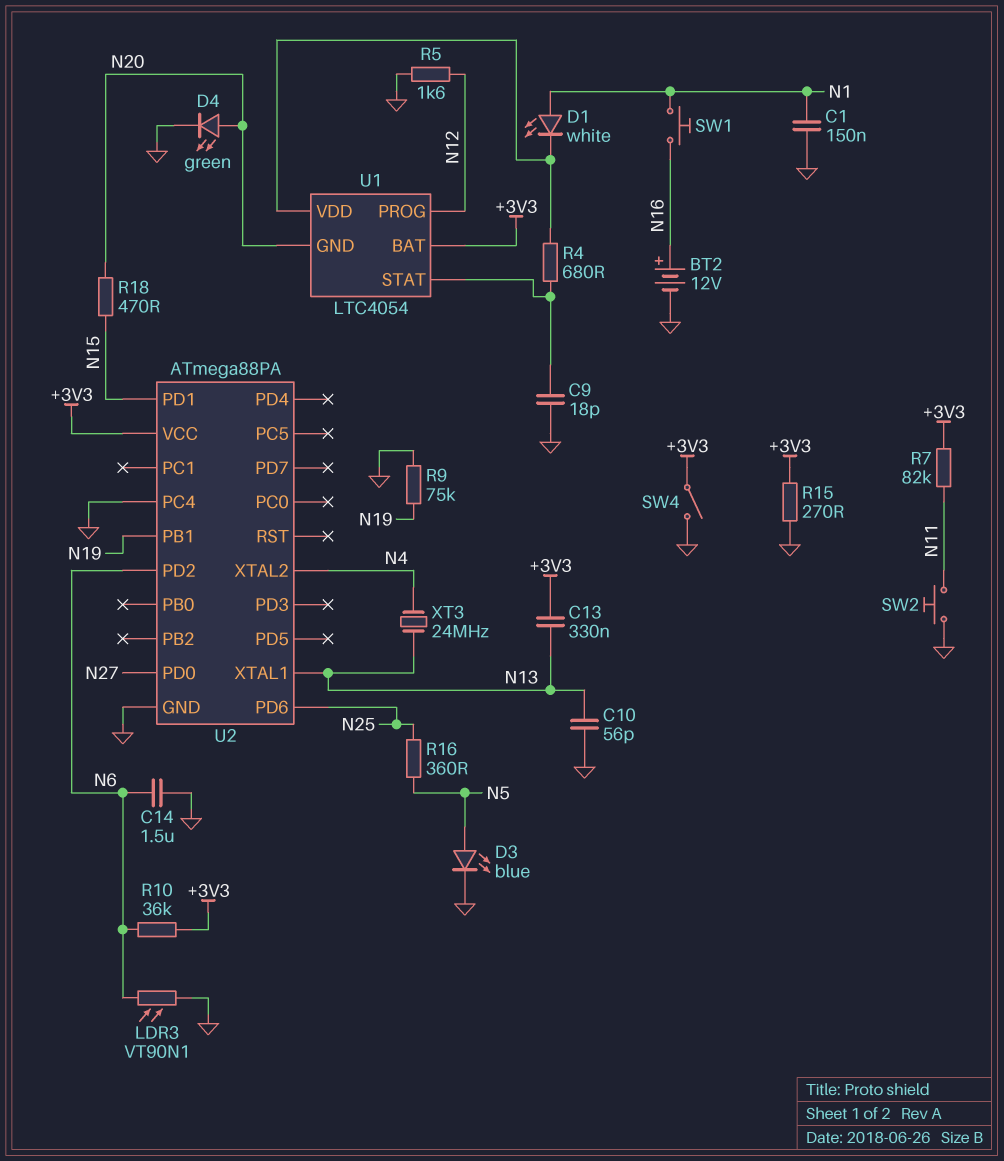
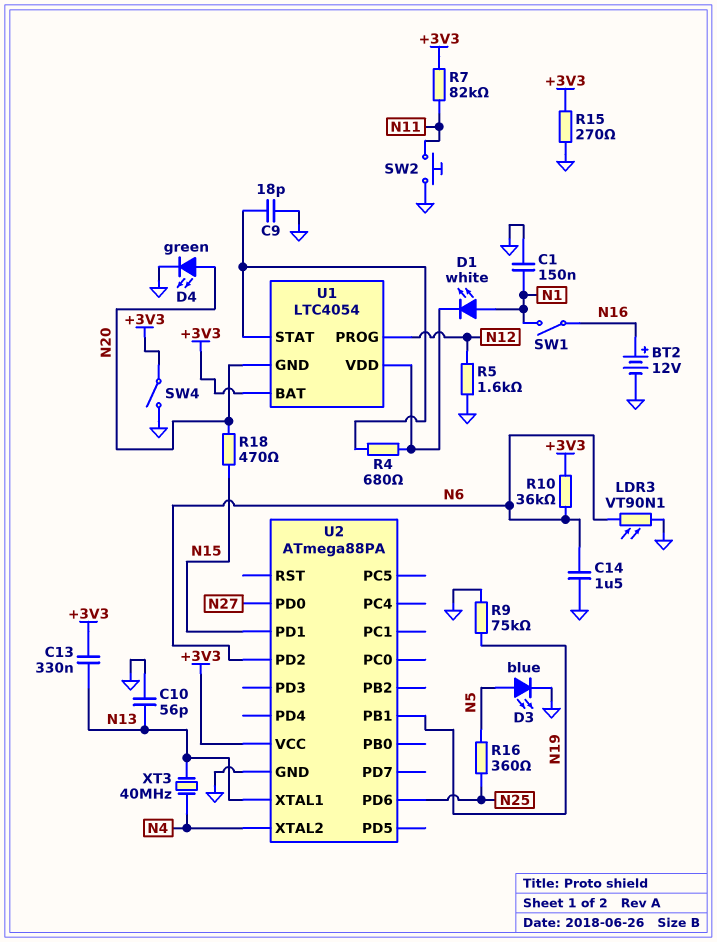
SW1: button (N1, N16) -> switch (N1, N16)
U2 pin PC4: GND -> none
XT3: 24MHz (N4, N13) -> 40MHz (N4, N13)

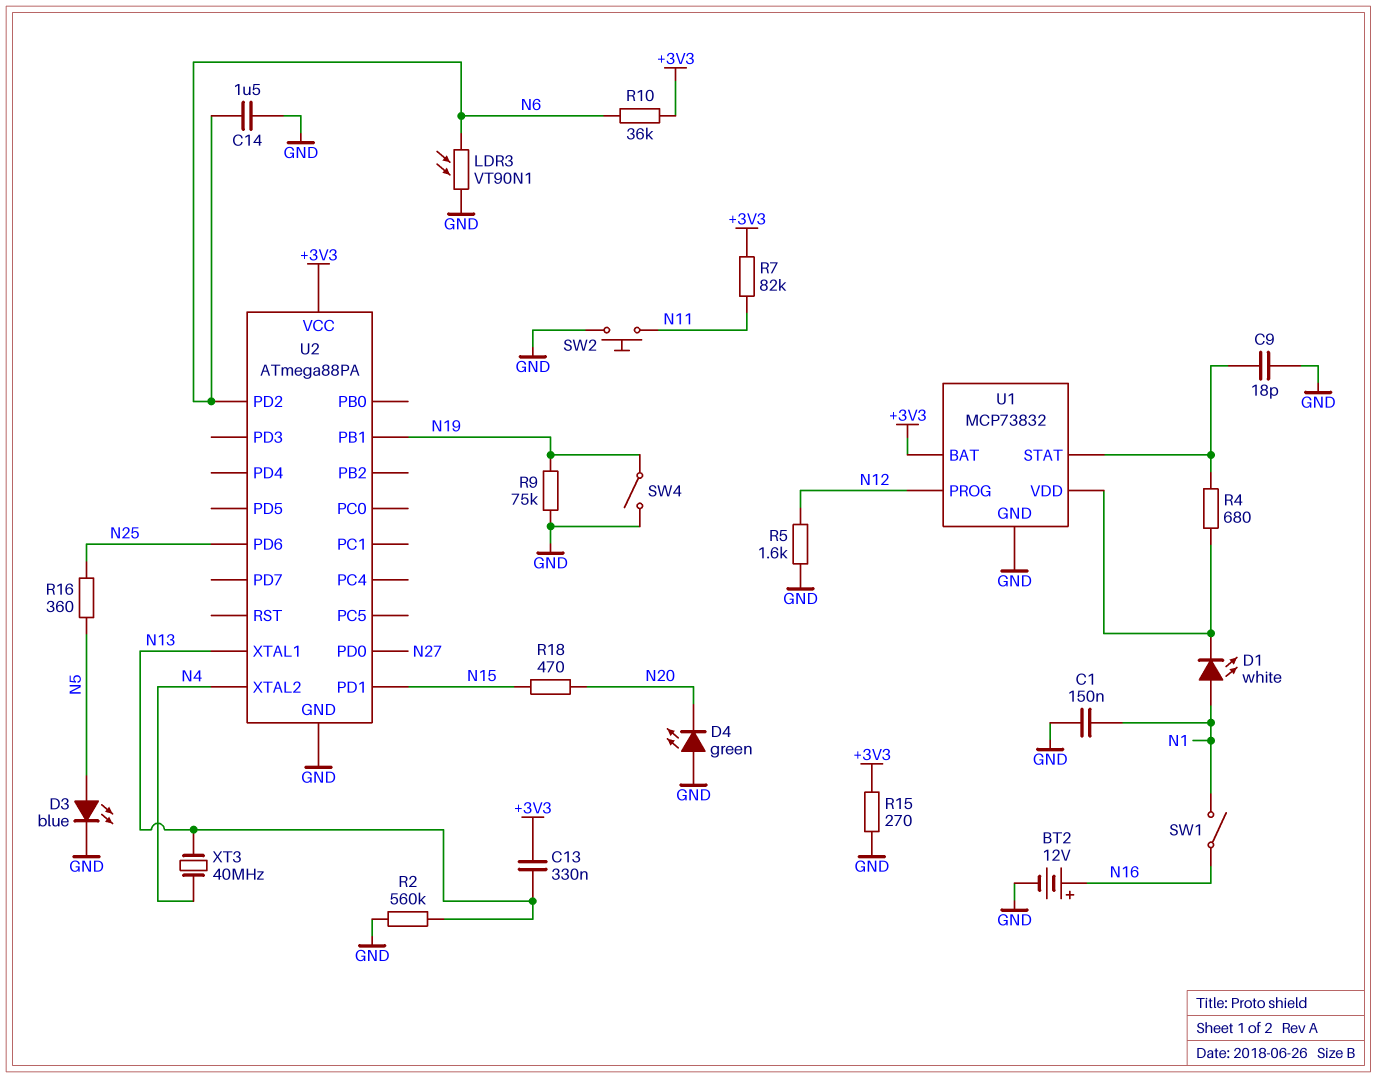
C10: 56pF (GND, N13) -> none
D4: LED green (A N20, K GND) -> LED green (A GND, K N20)
R2: none -> 560k (GND, N13)
SW4: switch (+3V3, GND) -> switch (GND, N19)
U1: LTC4054 -> MCP73832
U1 pin GND: N20 -> GND

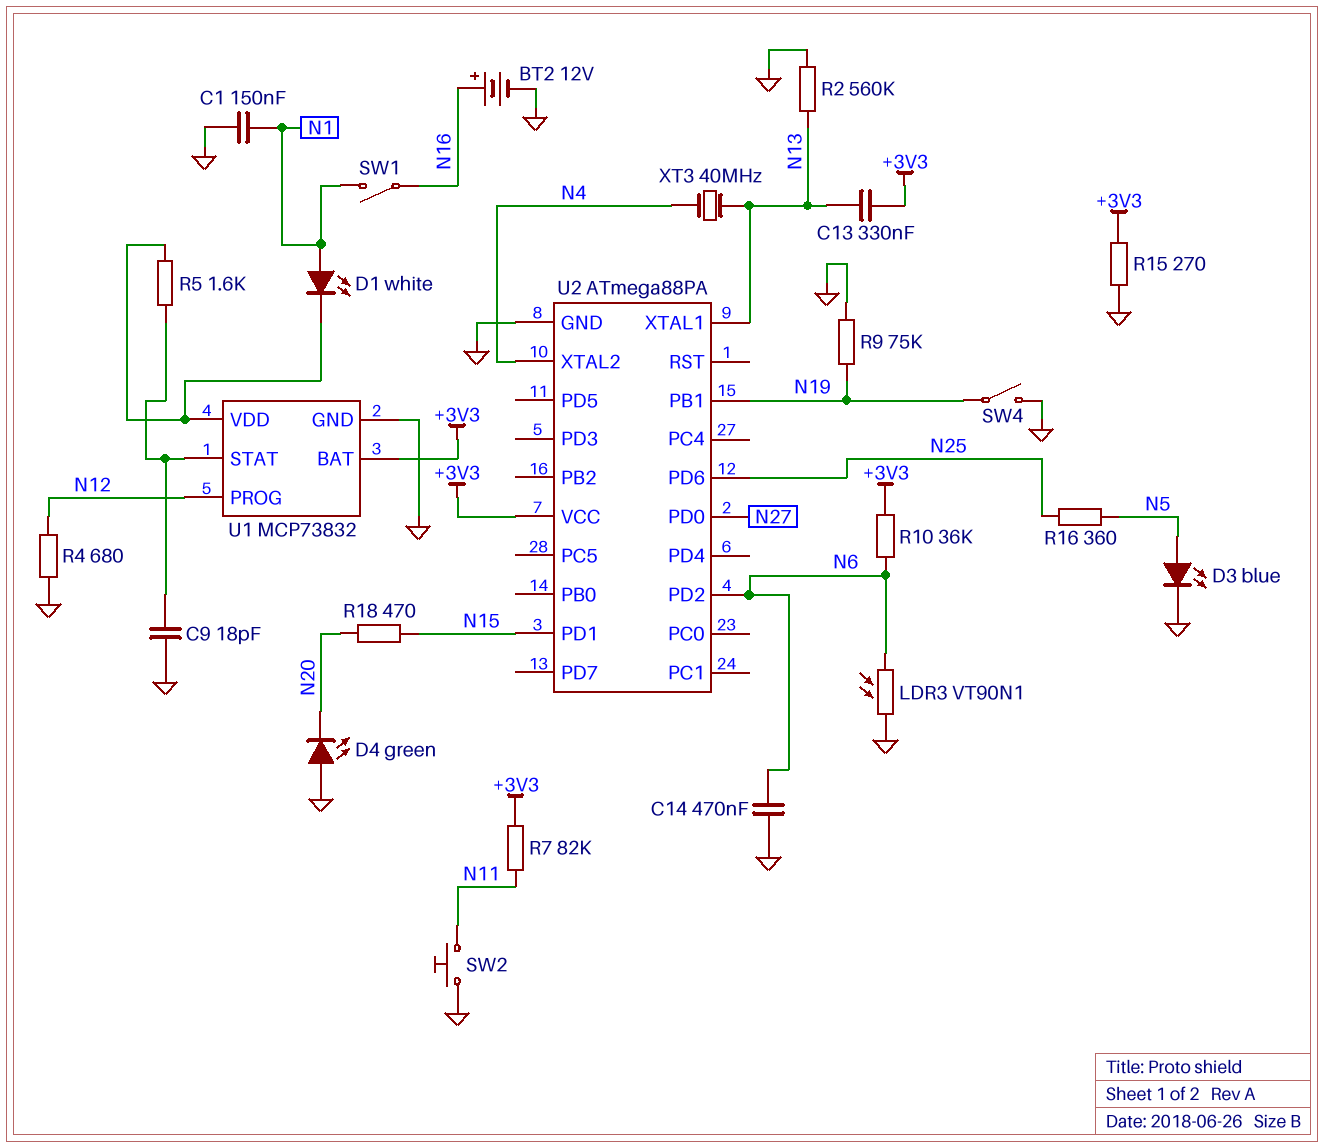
C14: 1.5uF (GND, N6) -> 470nF (GND, N6)
R4: 680 (U1/STAT, U1/VDD) -> 680 (GND, N12)
R5: 1.6k (GND, N12) -> 1.6k (U1/STAT, U1/VDD)

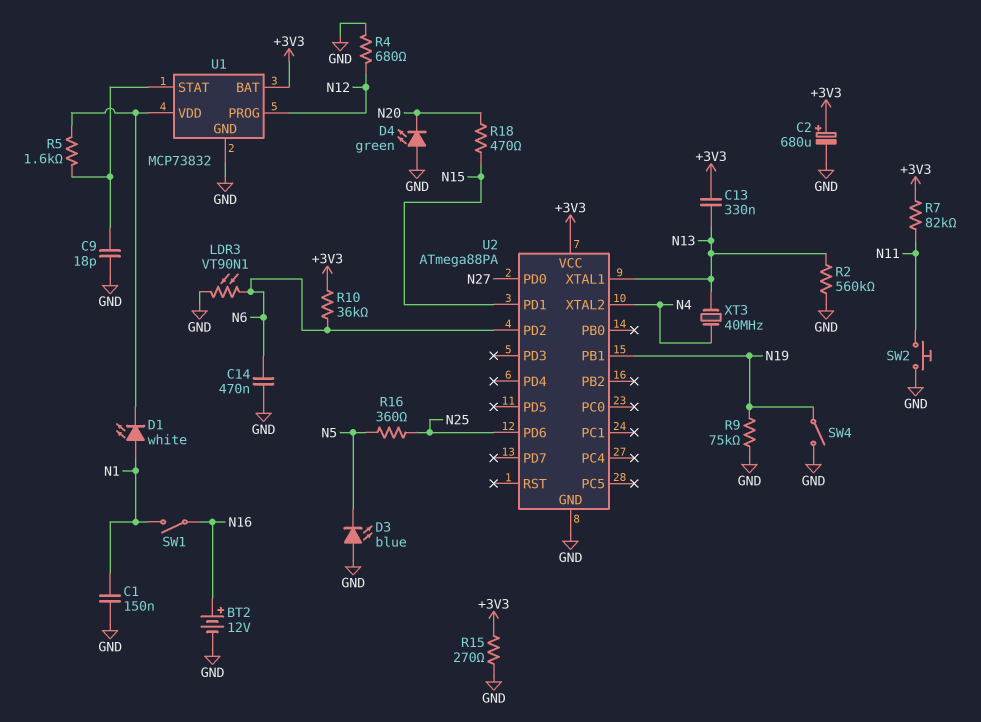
C2: none -> 680uF (plus +3V3, minus GND)
D3: LED blue (A N5, K GND) -> LED blue (A GND, K N5)

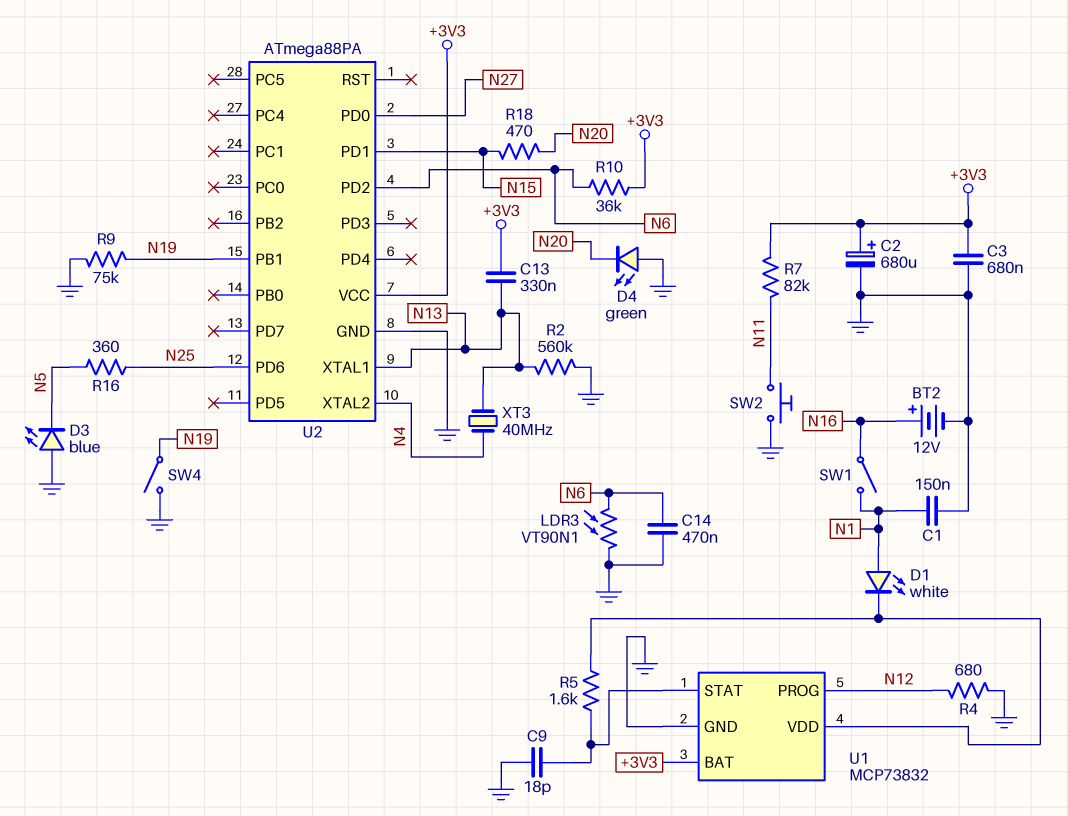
C3: none -> 680nF (+3V3, GND)
R15: 270 (+3V3, GND) -> none

